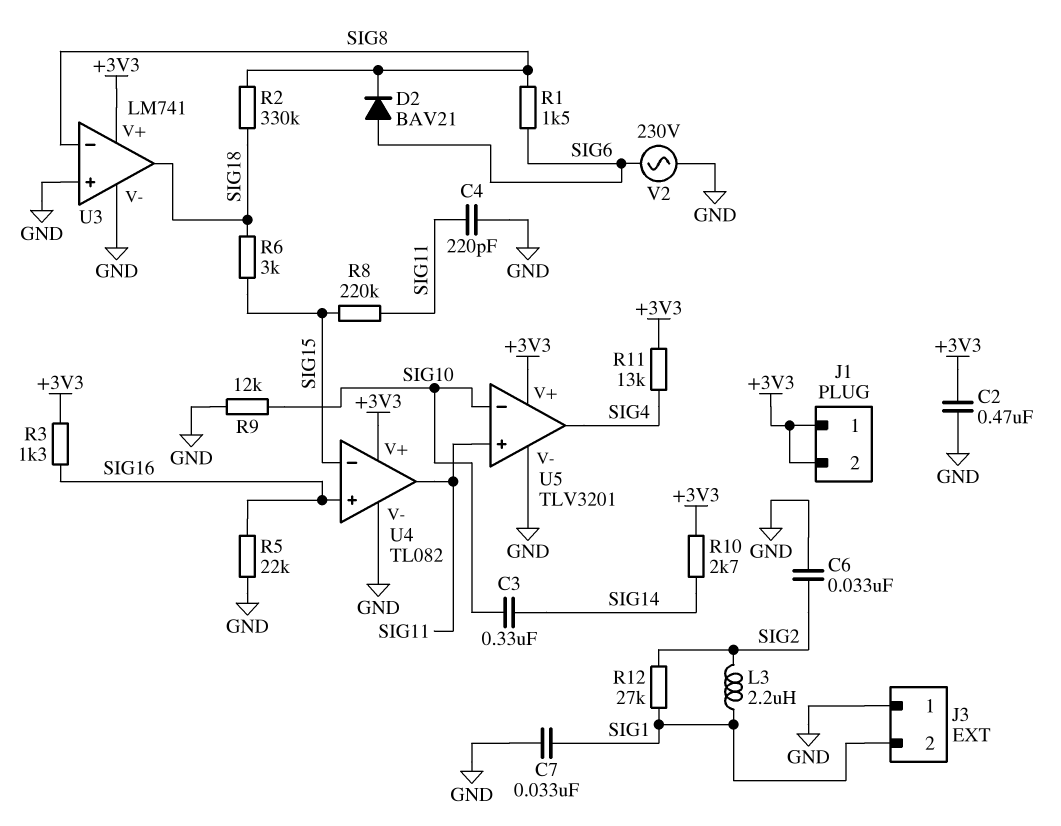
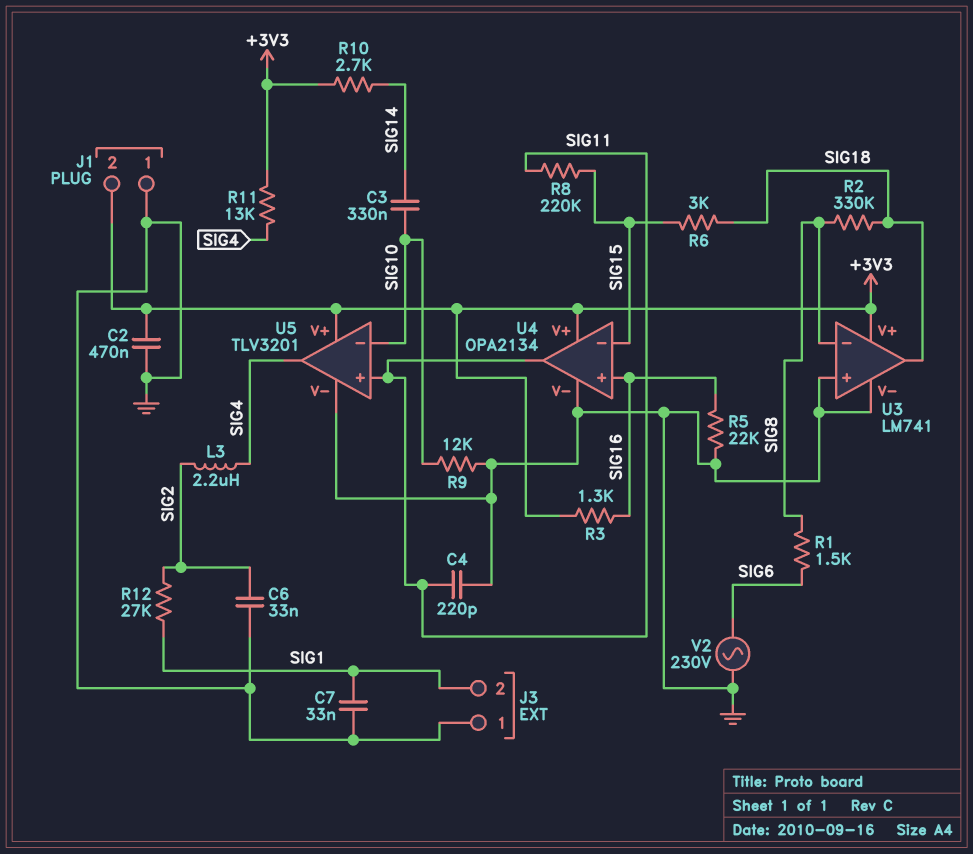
D2: diode BAV21 (A SIG6, K SIG8) -> none
J1 pin 1: +3V3 -> GND
L3: 2.2uH (SIG1, SIG2) -> 2.2uH (SIG2, SIG4)
U4: TL082 -> OPA2134

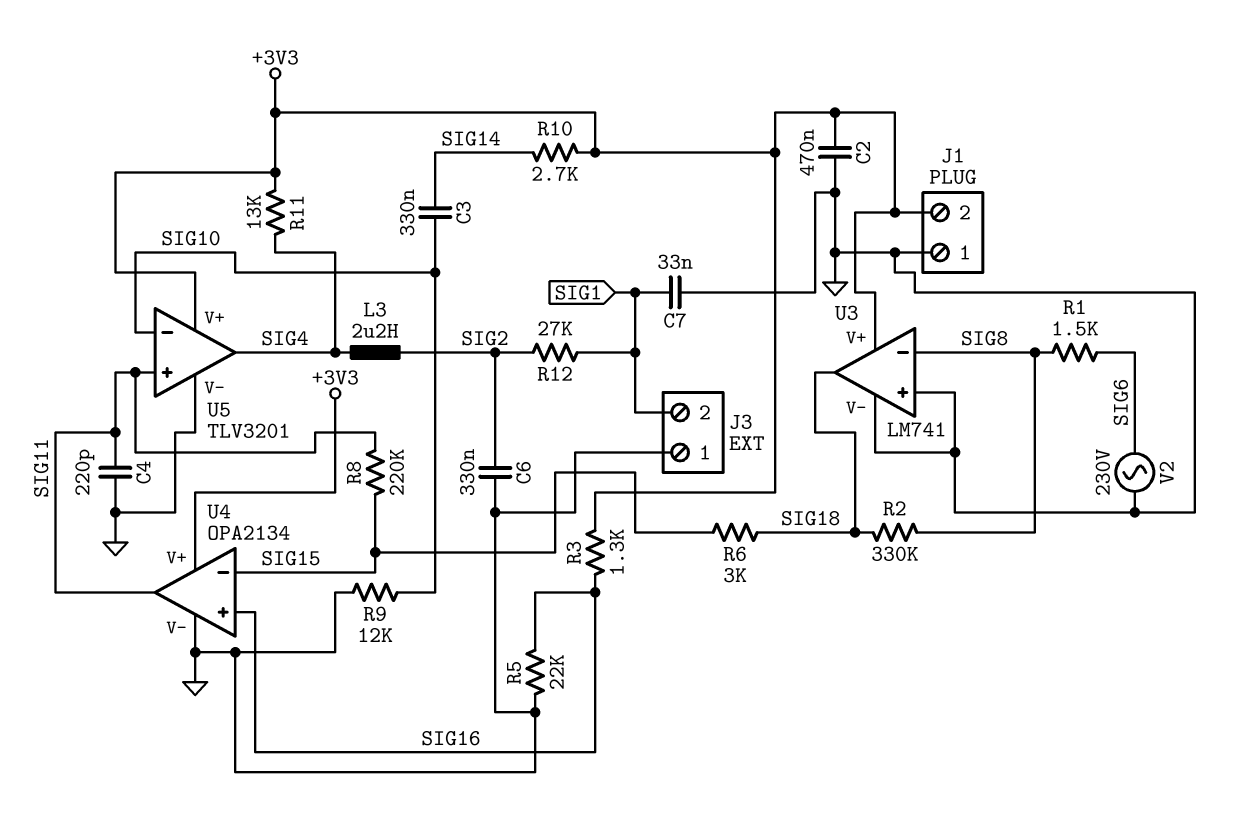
C6: 33nF (GND, SIG2) -> 330nF (GND, SIG2)

